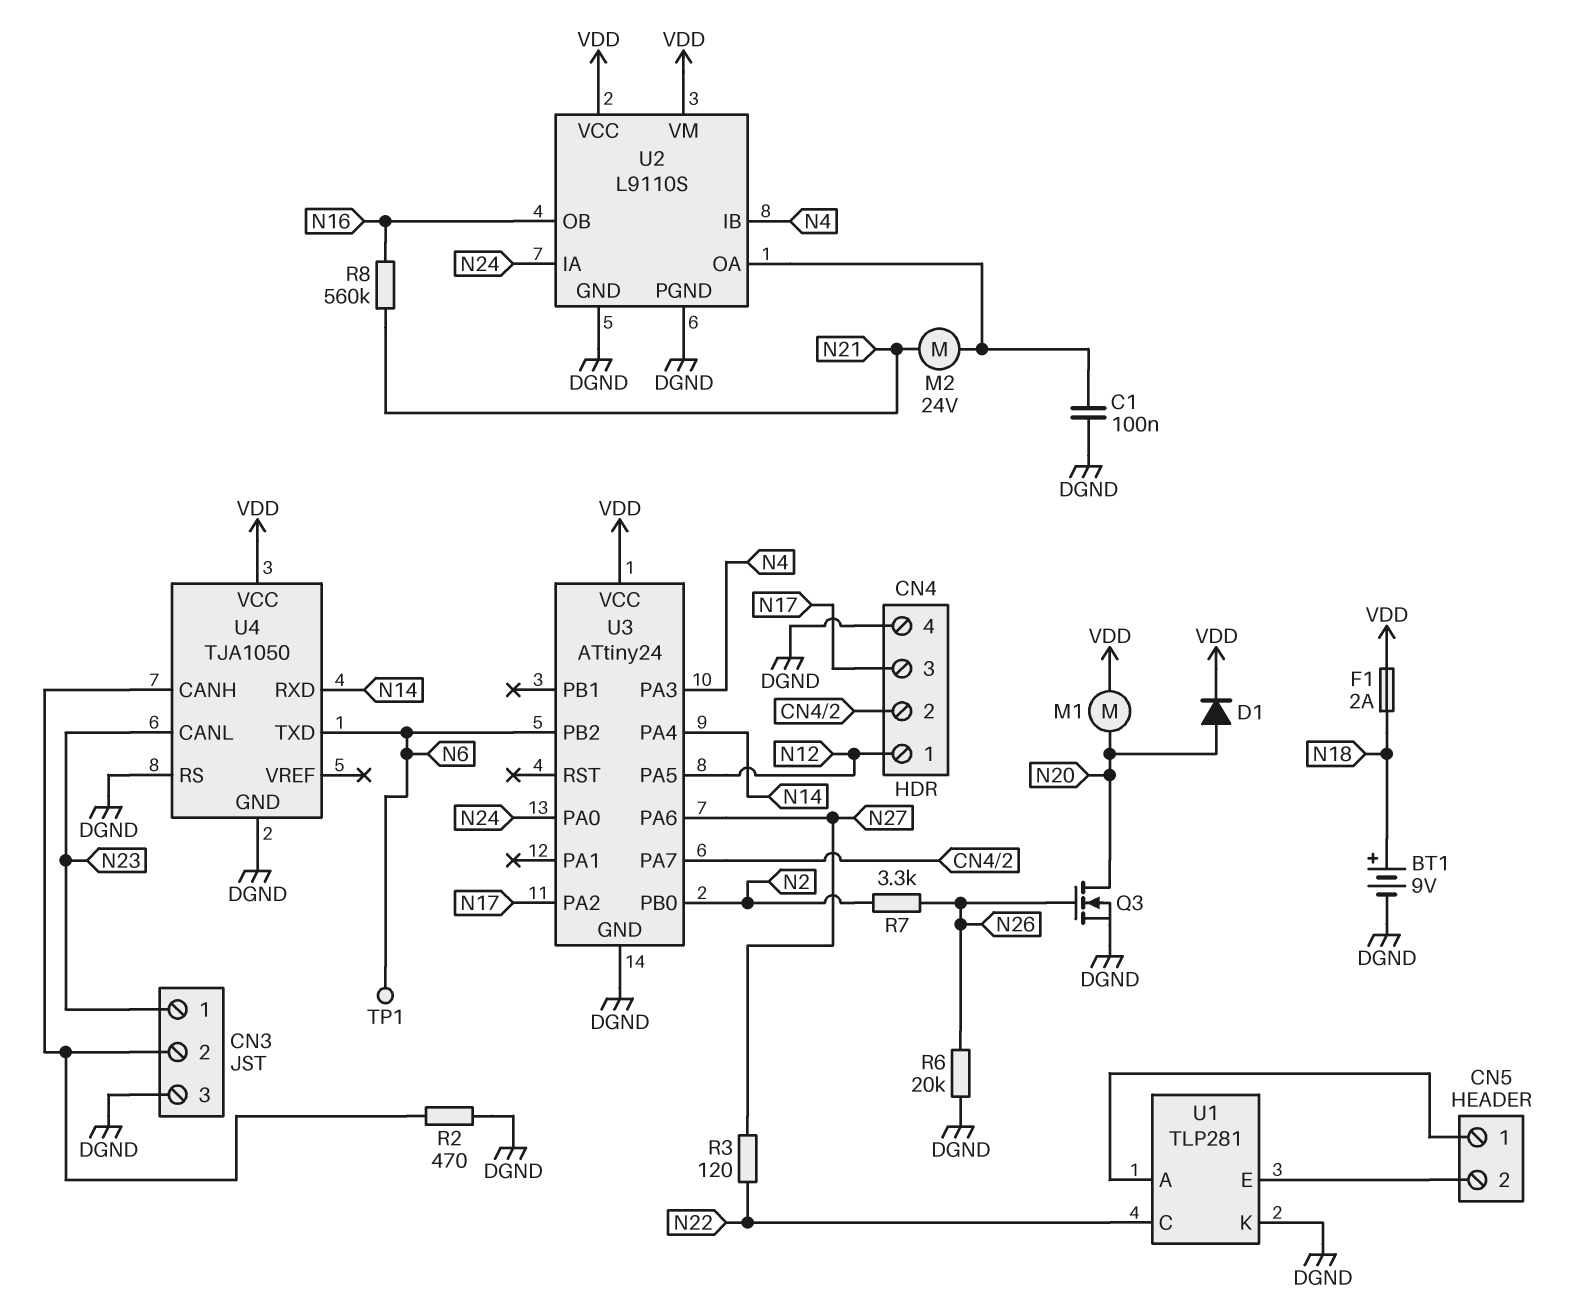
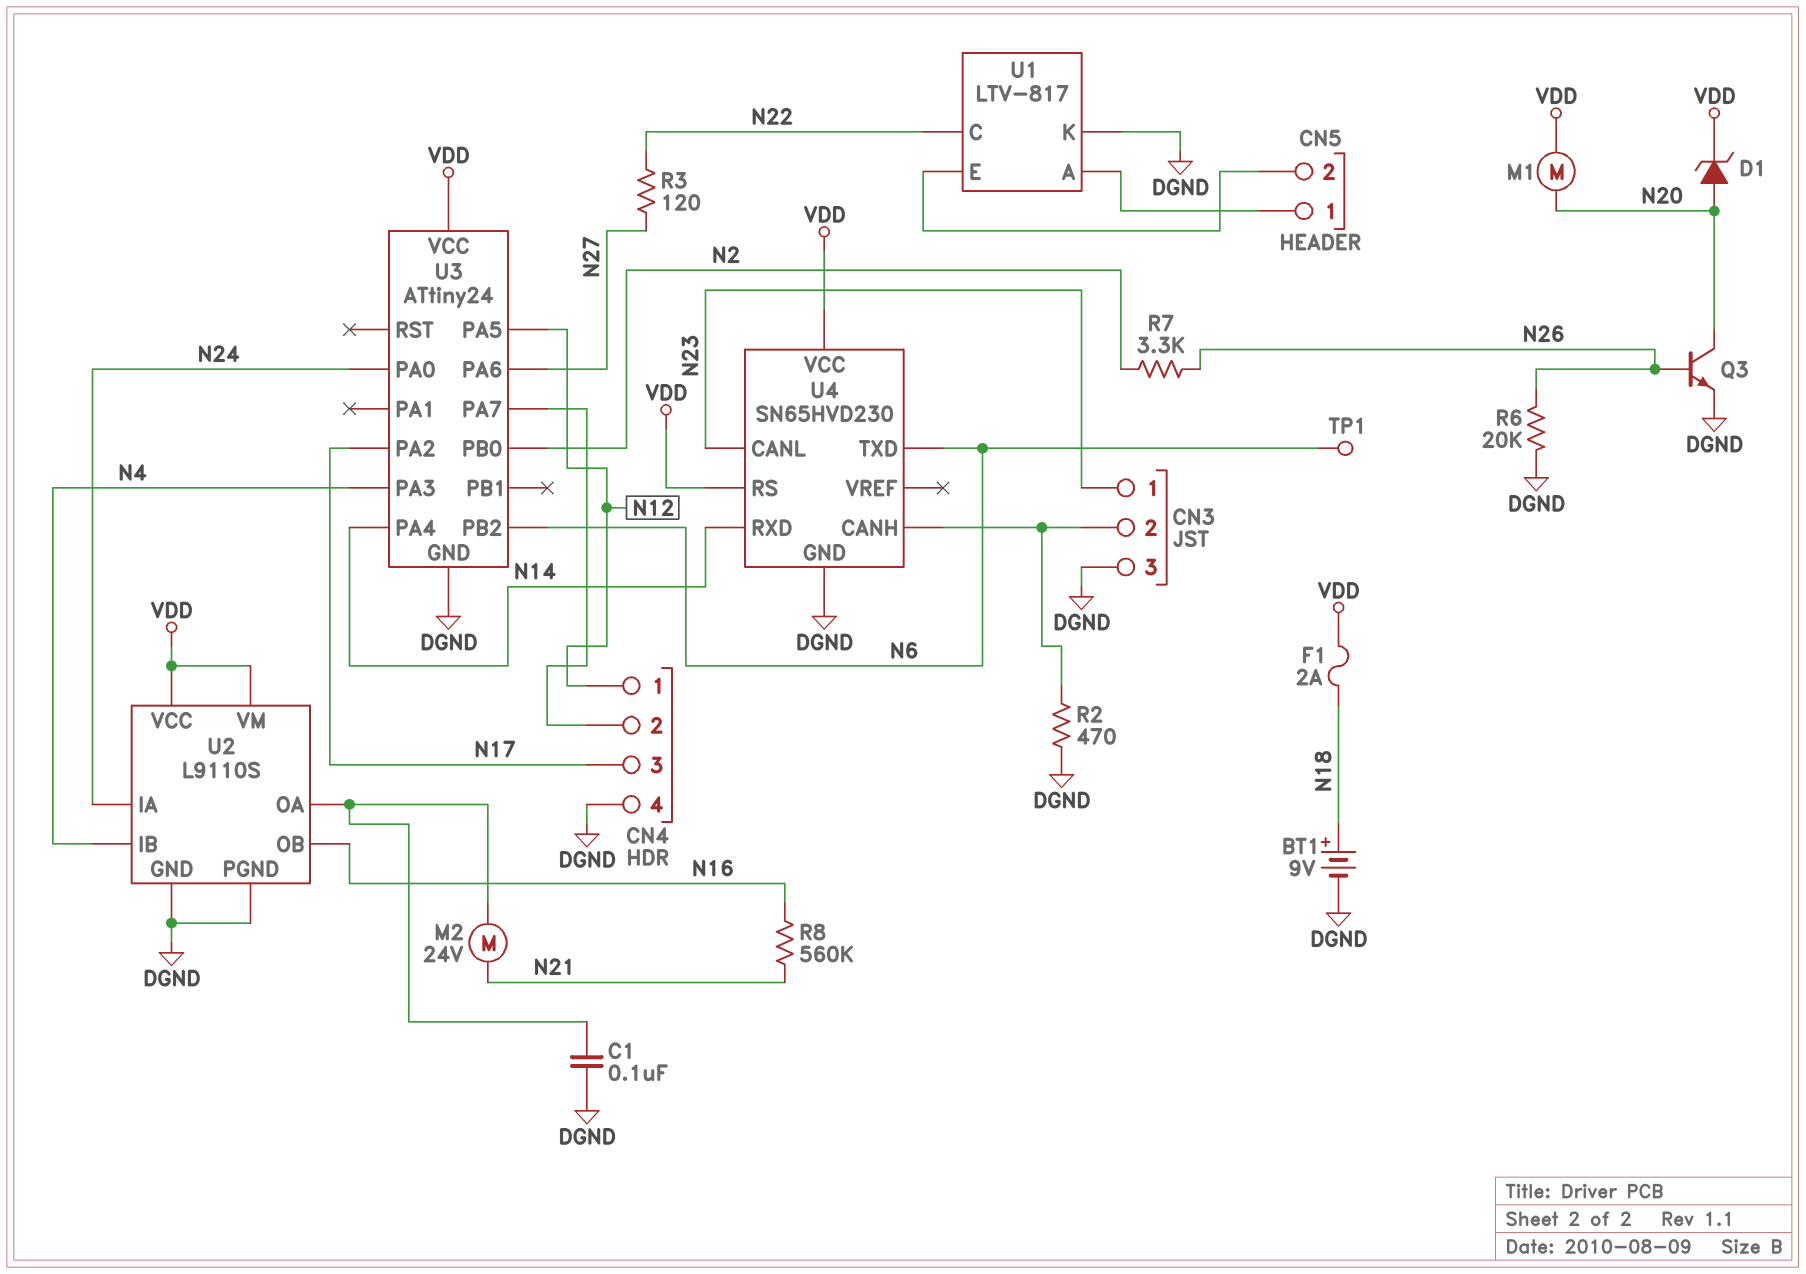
D1: diode (A N20, K VDD) -> zener (A N20, K VDD)
Q3: NMOS (G N26, D N20, S DGND) -> NPN (B N26, C N20, E DGND)
U1: TLP281 -> LTV-817
U4: TJA1050 -> SN65HVD230
U4 pin RS: DGND -> VDD

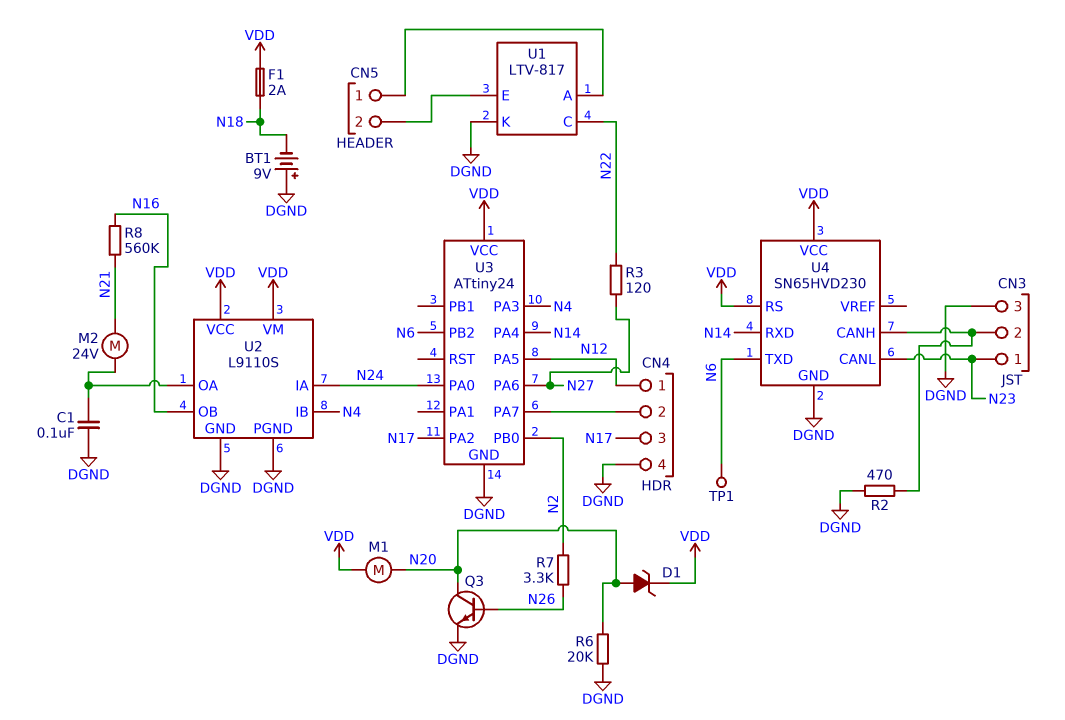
BT1: 9V (plus N18, minus DGND) -> 9V (plus DGND, minus N18)
R6: 20k (DGND, N26) -> 20k (DGND, N20)

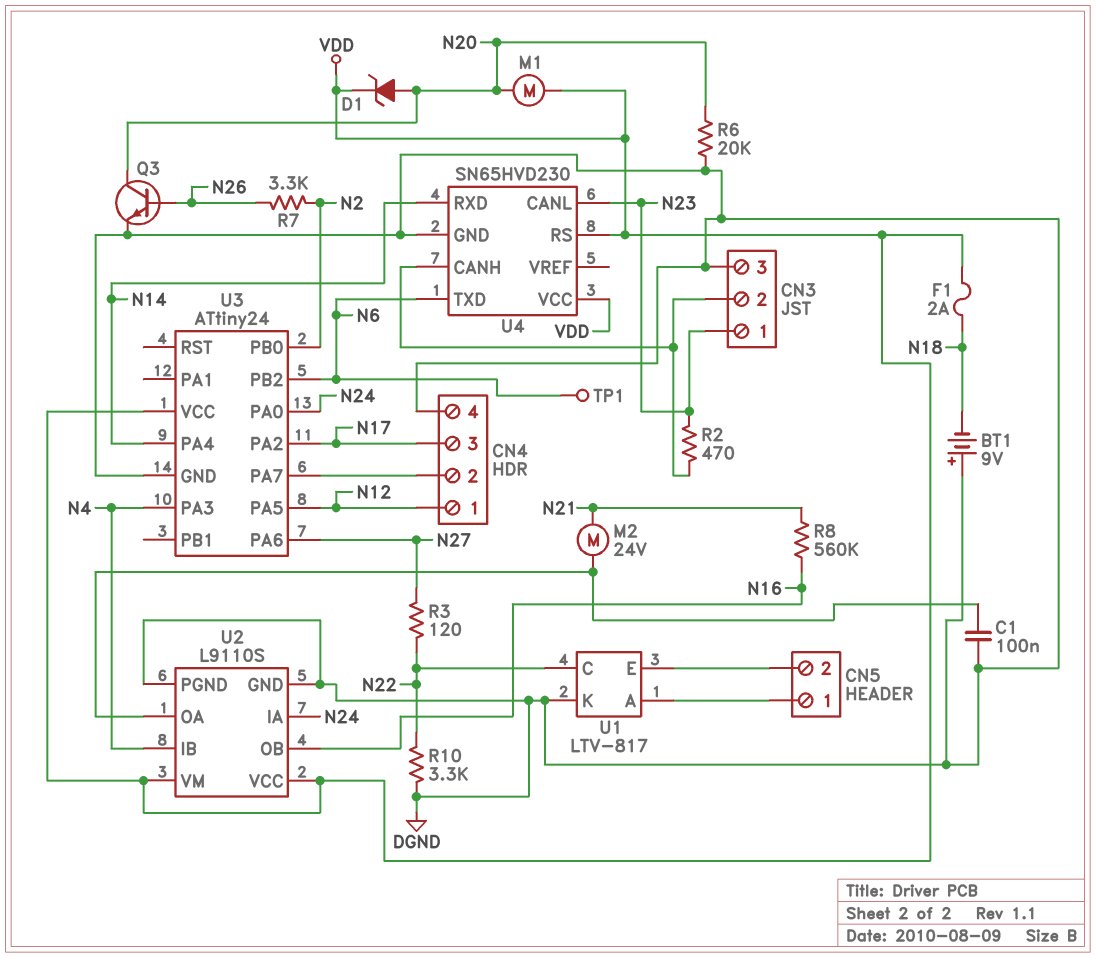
R2: 470 (CN3/2, DGND) -> 470 (CN3/2, N23)
R10: none -> 3.3k (DGND, N22)

